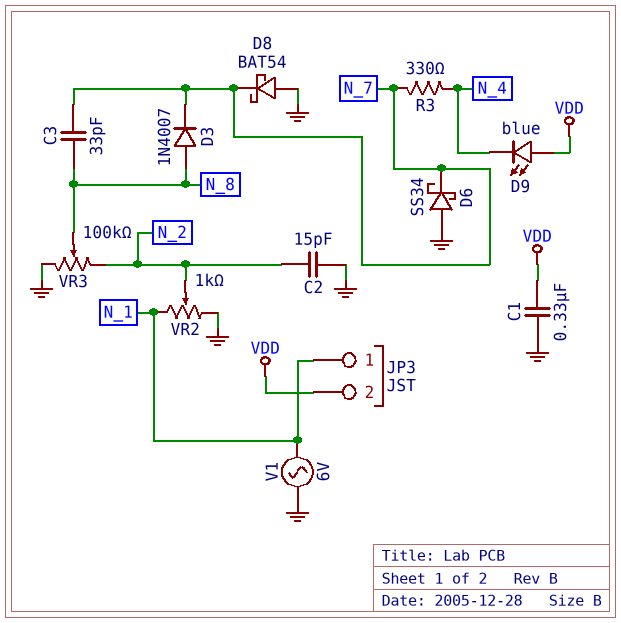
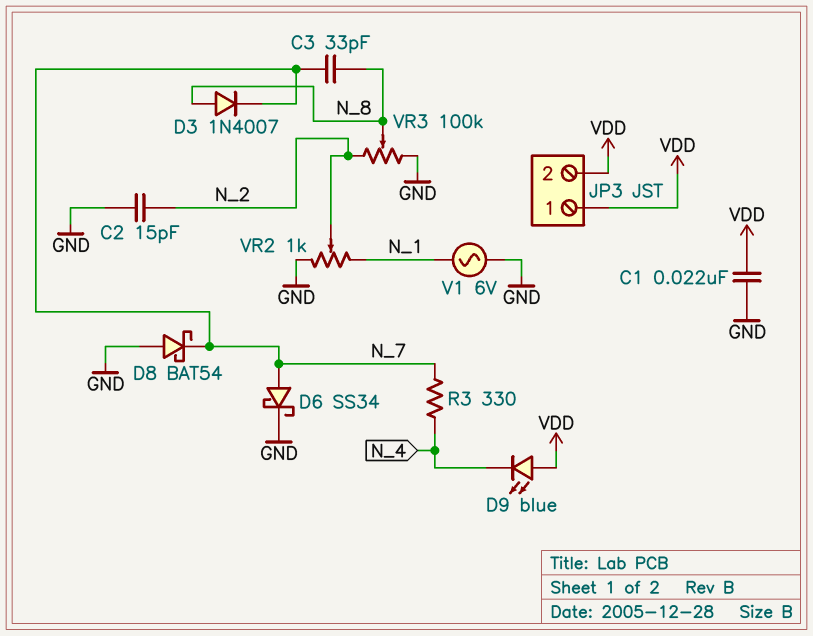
C1: 330nF (GND, VDD) -> 22nF (GND, VDD)
D6: schottky SS34 (A GND, K N_7) -> schottky SS34 (A N_7, K GND)
JP3 pin 1: N_1 -> VDD

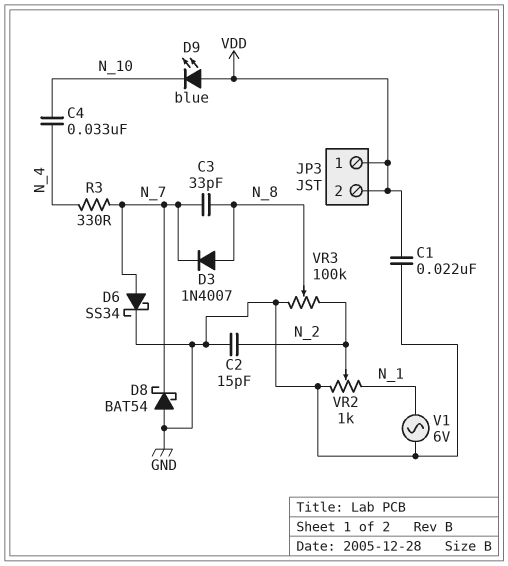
C4: none -> 33nF (N_4, N_10)
D9: LED blue (A VDD, K N_4) -> LED blue (A VDD, K N_10)

